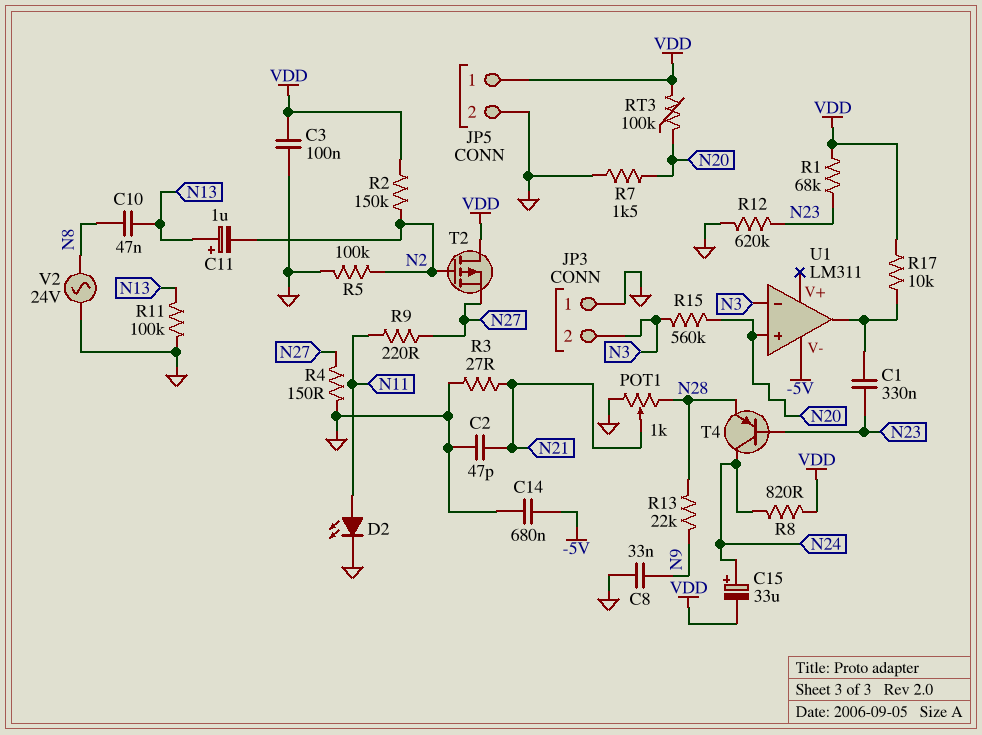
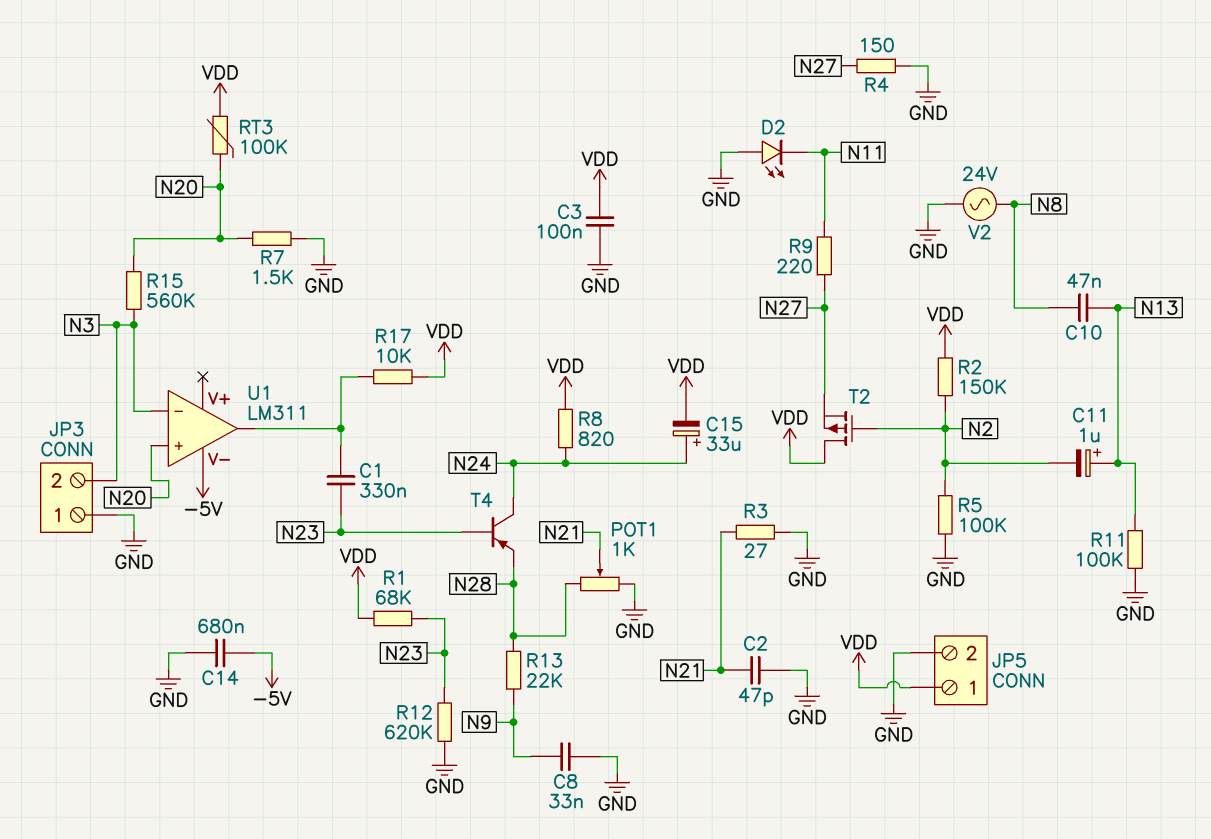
D2: LED (A N11, K GND) -> LED (A GND, K N11)

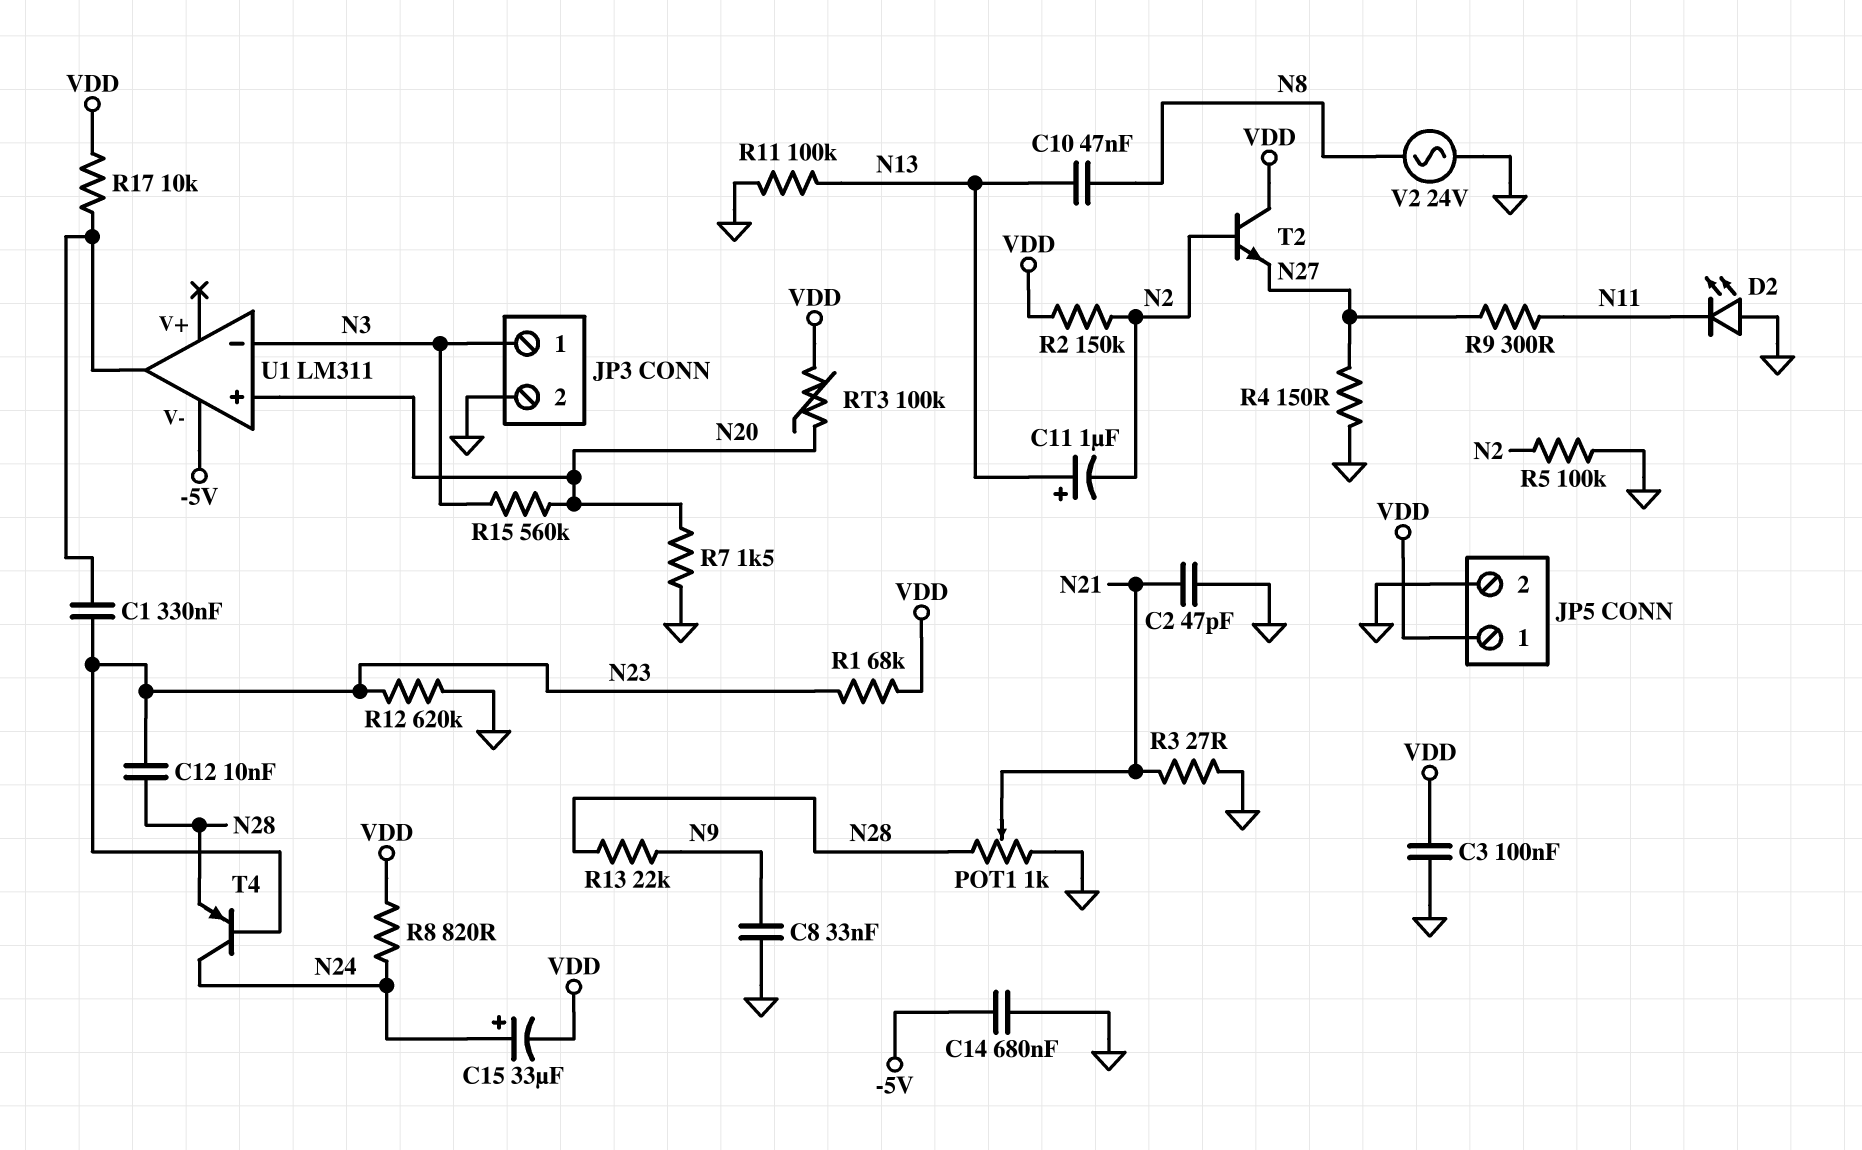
C12: none -> 10nF (N23, N28)
JP3 pin 1: GND -> N3
JP3 pin 2: N3 -> GND
R9: 220 (N11, N27) -> 300 (N11, N27)
T2: PMOS (G N2, D VDD, S N27) -> NPN (B N2, C VDD, E N27)

